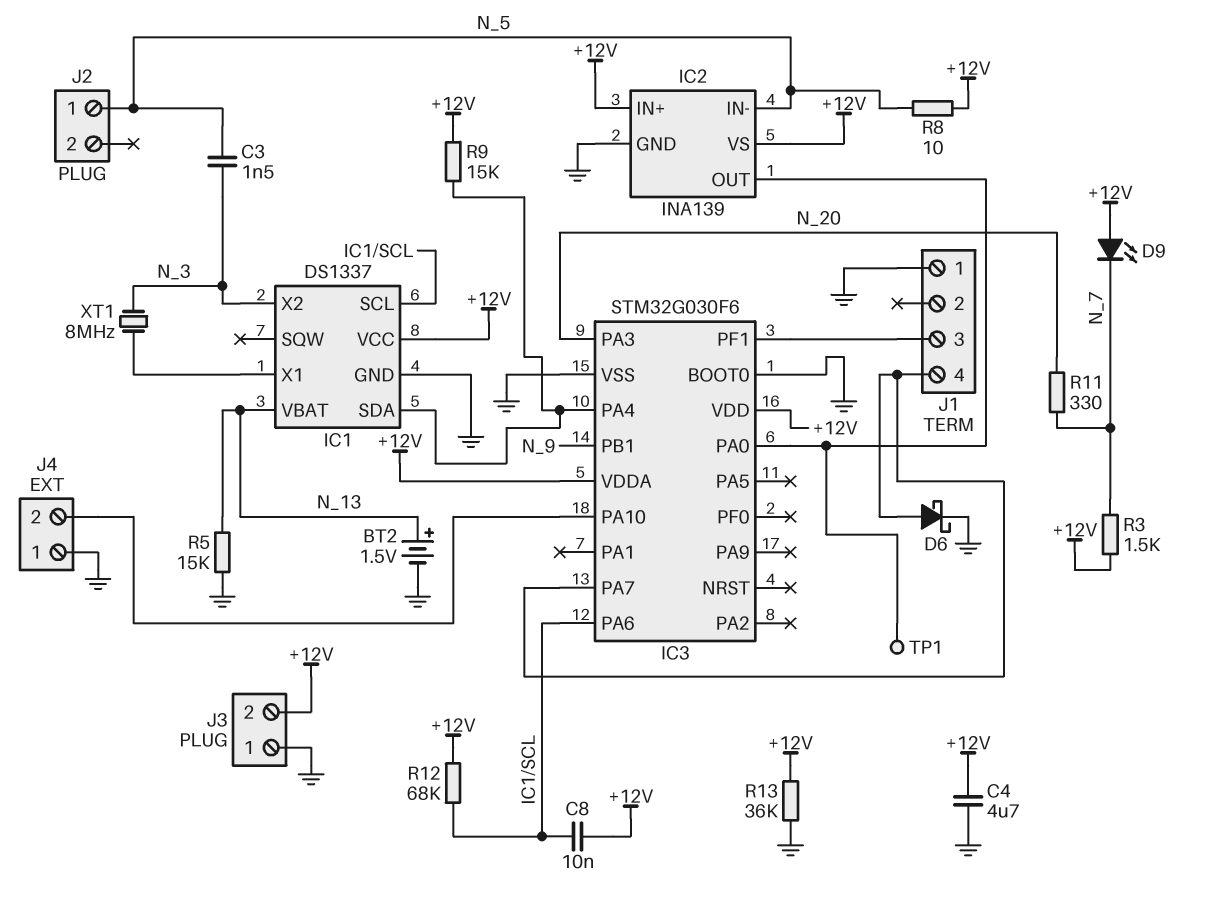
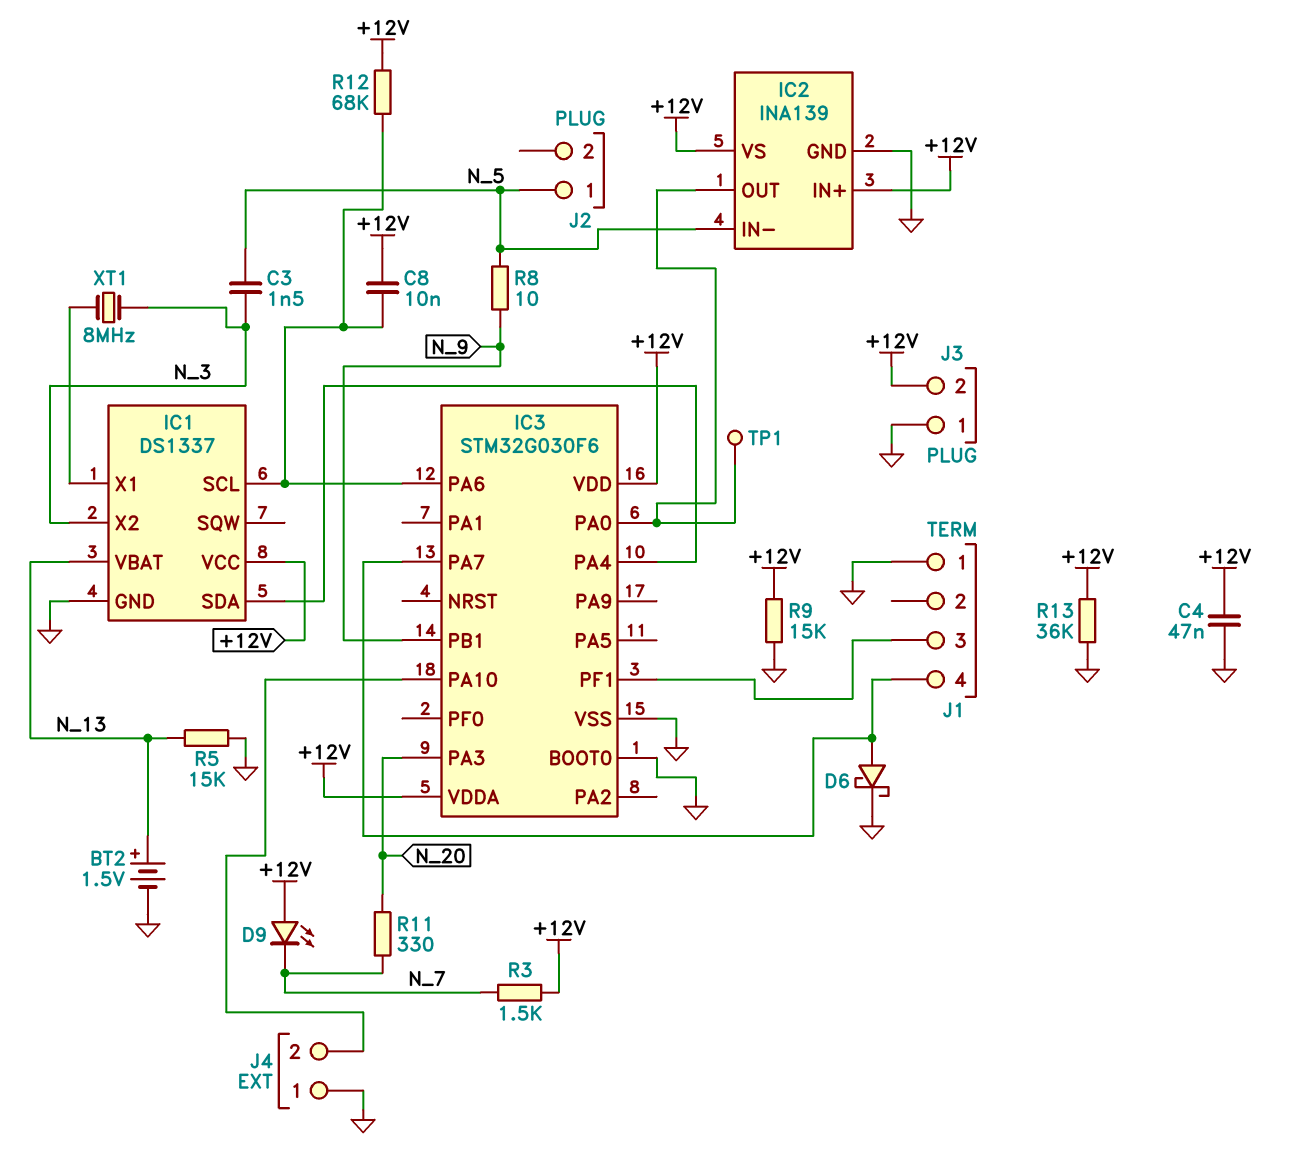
C4: 4.7uF (+12V, GND) -> 47nF (+12V, GND)
R8: 10 (+12V, N_5) -> 10 (N_5, N_9)
R9: 15k (+12V, IC1/SDA) -> 15k (+12V, GND)

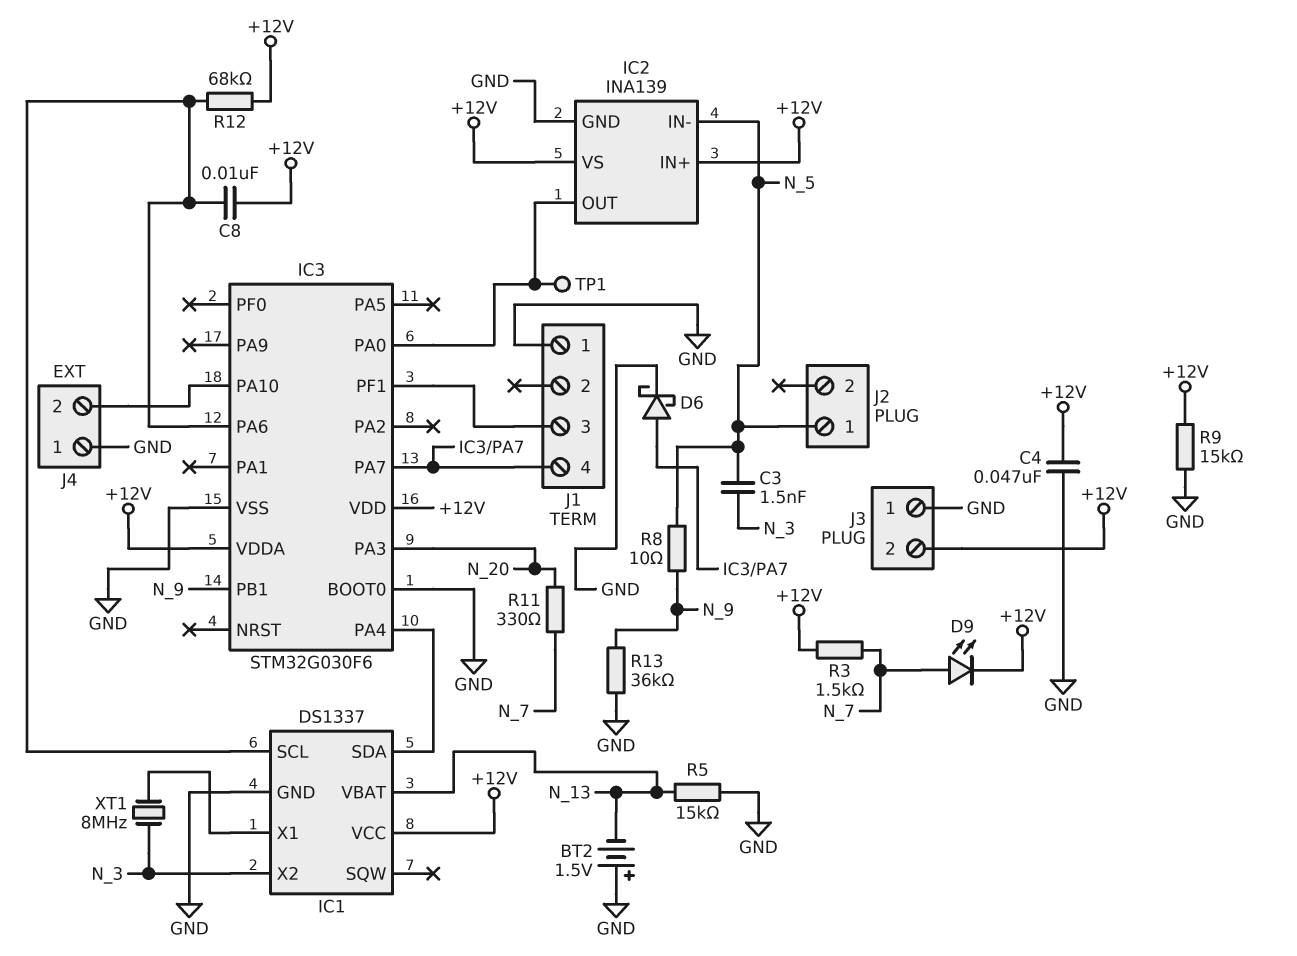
BT2: 1.5V (plus N_13, minus GND) -> 1.5V (plus GND, minus N_13)
D9: LED (A +12V, K N_7) -> LED (A N_7, K +12V)
R13: 36k (+12V, GND) -> 36k (GND, N_9)

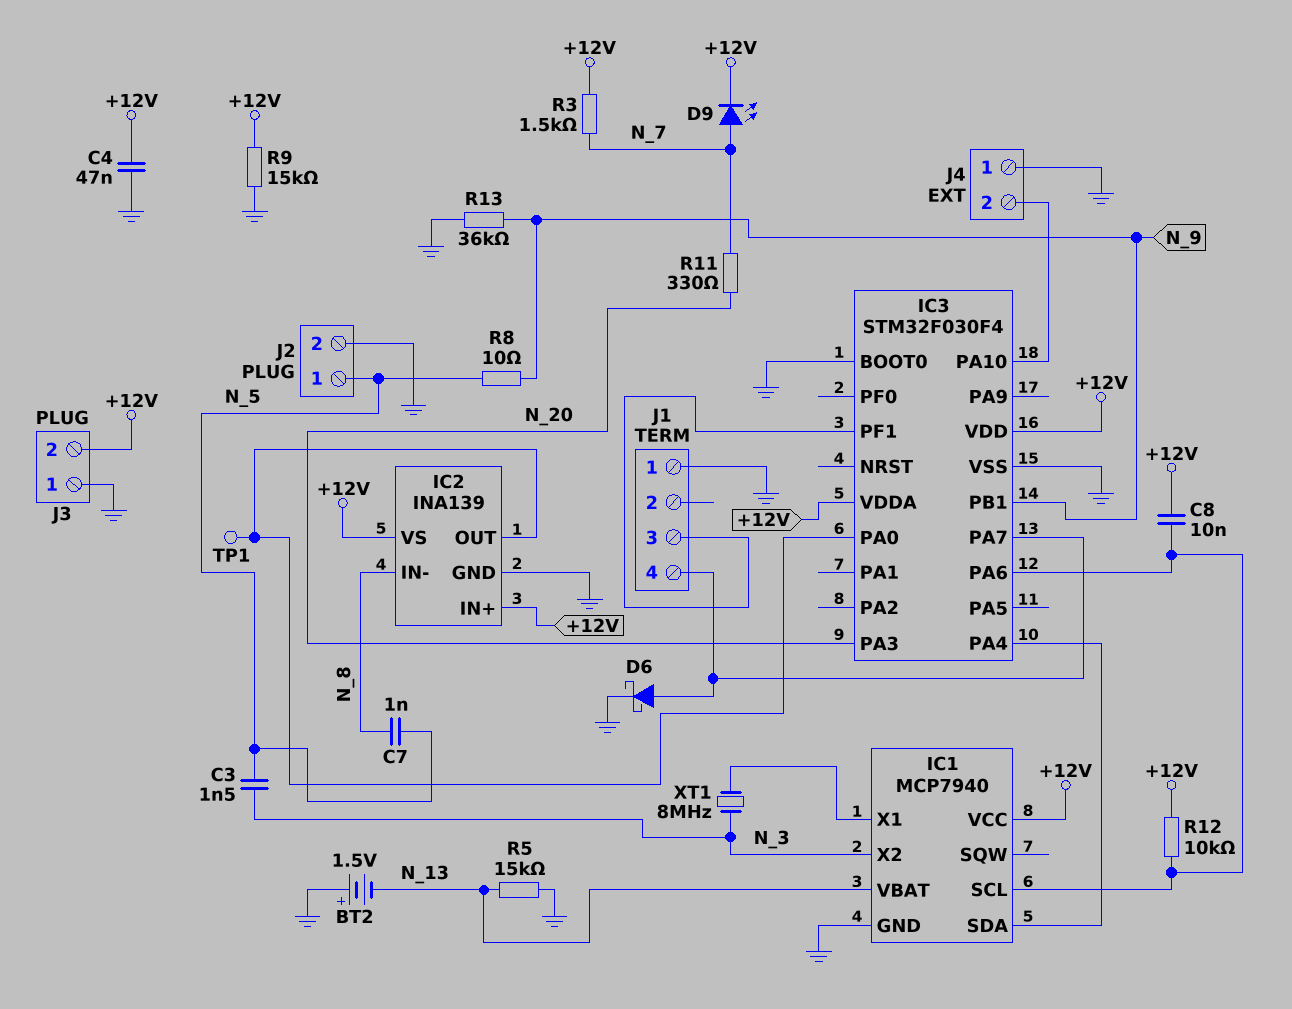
C7: none -> 1nF (N_5, N_8)
IC1: DS1337 -> MCP7940
IC2 pin IN-: N_5 -> N_8
IC3: STM32G030F6 -> STM32F030F4
J2 pin 2: none -> GND
R12: 68k (+12V, IC1/SCL) -> 10k (+12V, IC1/SCL)

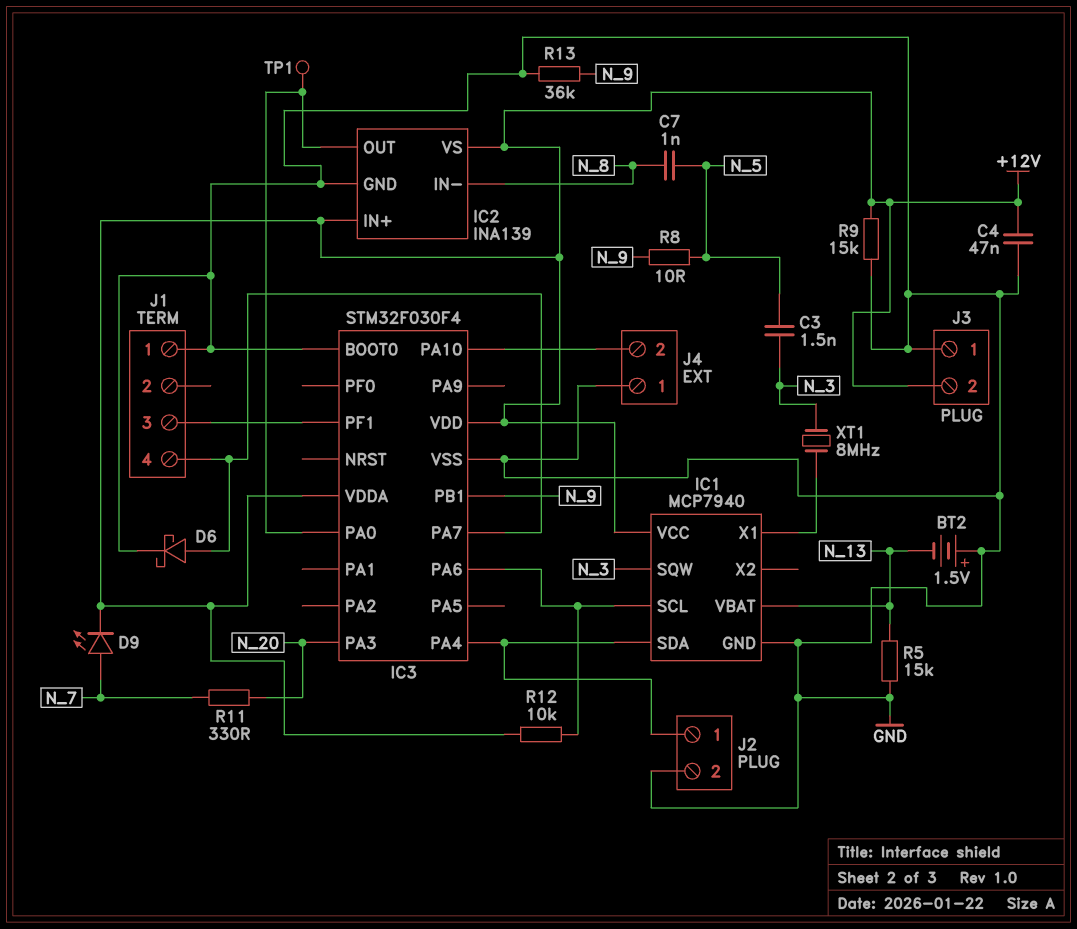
C8: 10nF (+12V, IC1/SCL) -> none
IC1 pin SQW: none -> N_3
IC1 pin X2: N_3 -> none
J2 pin 1: N_5 -> IC1/SDA
R3: 1.5k (+12V, N_7) -> none

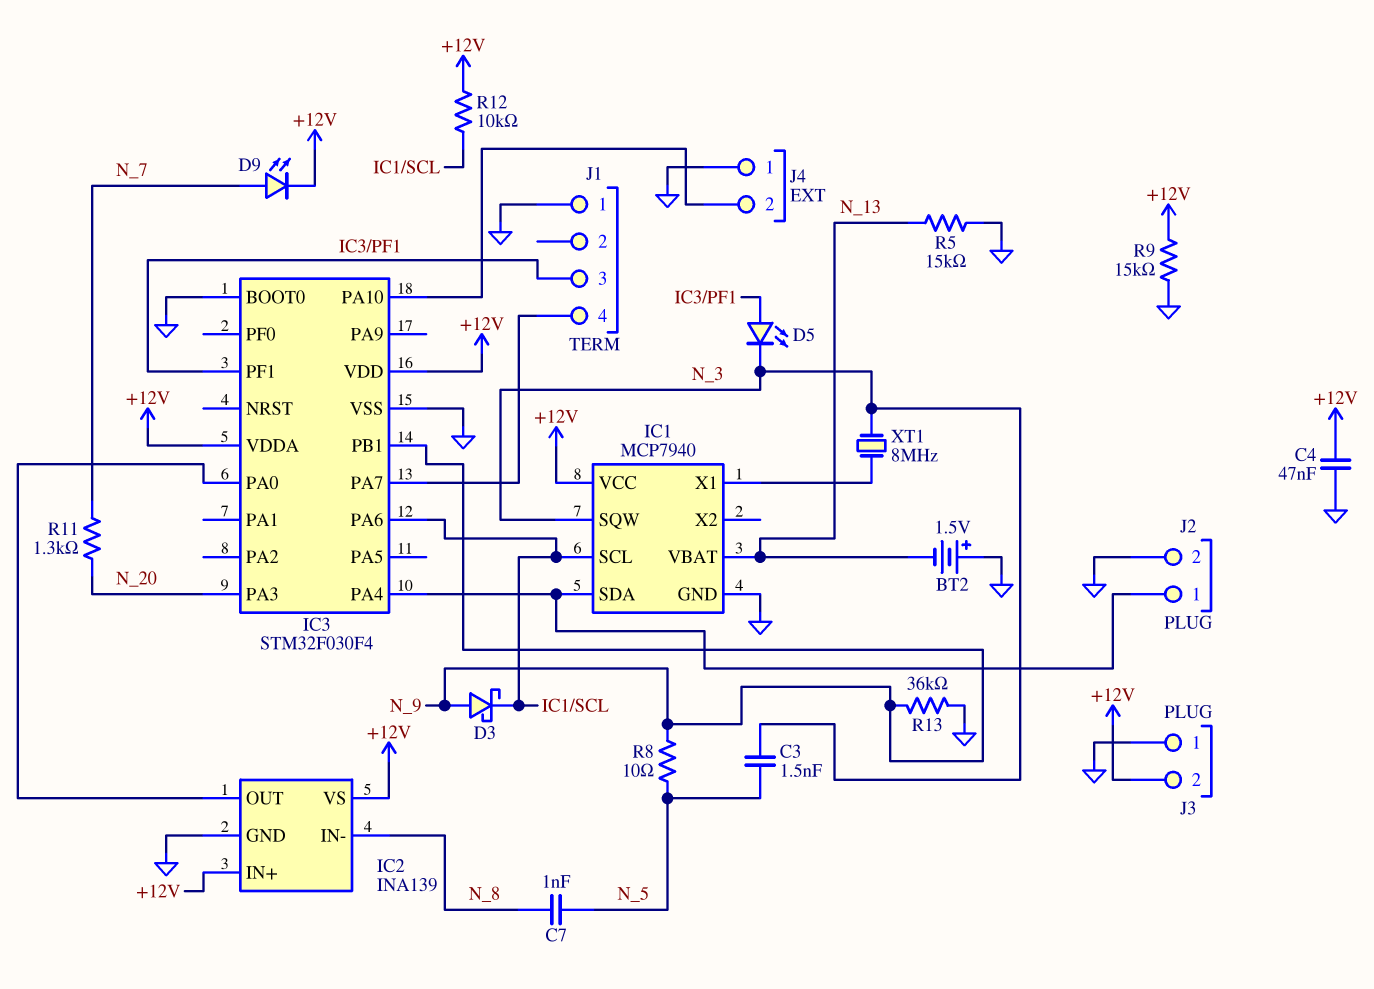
D3: none -> schottky (A N_9, K IC1/SCL)
D5: none -> LED (A IC3/PF1, K N_3)
D6: schottky (A IC3/PA7, K GND) -> none
R11: 330 (N_7, N_20) -> 1.3k (N_7, N_20)
TP1: test point (IC2/OUT) -> none

